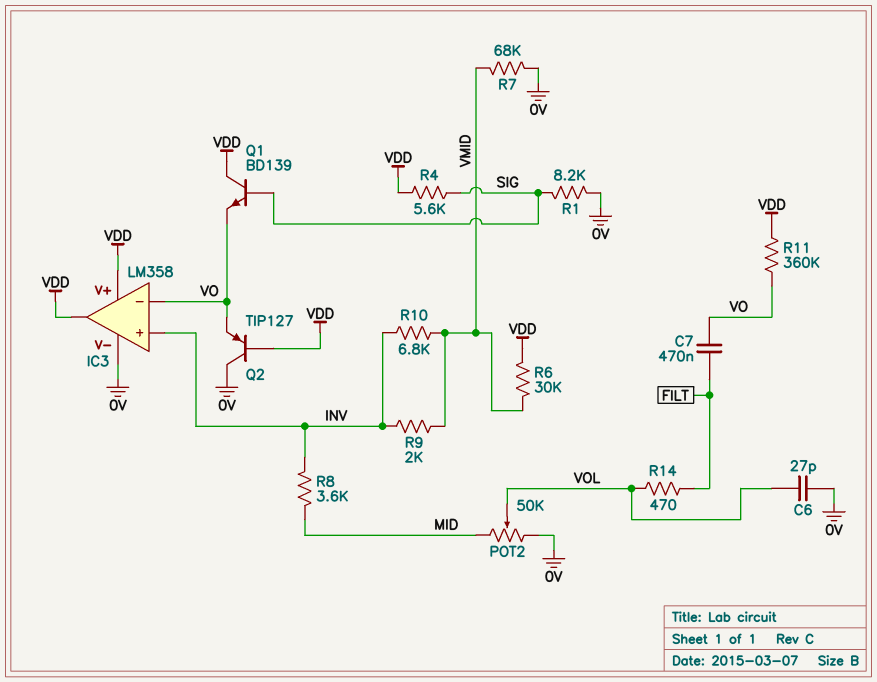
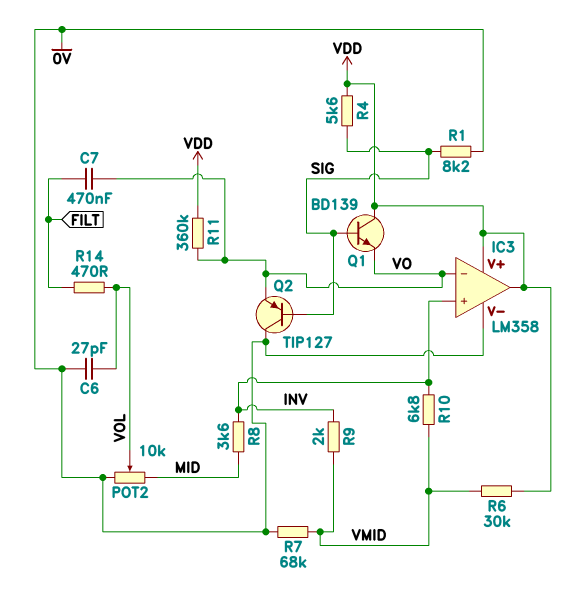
POT2: 50k (0V, MID, wiper VOL) -> 10k (0V, MID, wiper VOL)
Q2: PNP TIP127 (B VDD, C 0V, E VO) -> PNP TIP127 (B SIG, C 0V, E VO)

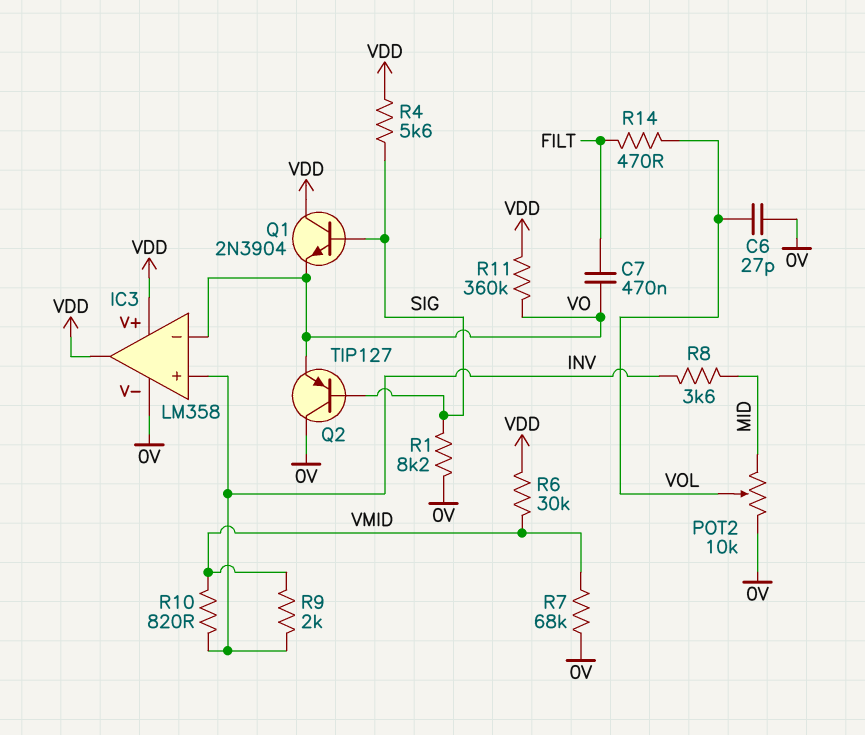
Q1: NPN BD139 (B SIG, C VDD, E VO) -> NPN 2N3904 (B SIG, C VDD, E VO)
R10: 6.8k (INV, VMID) -> 820 (INV, VMID)

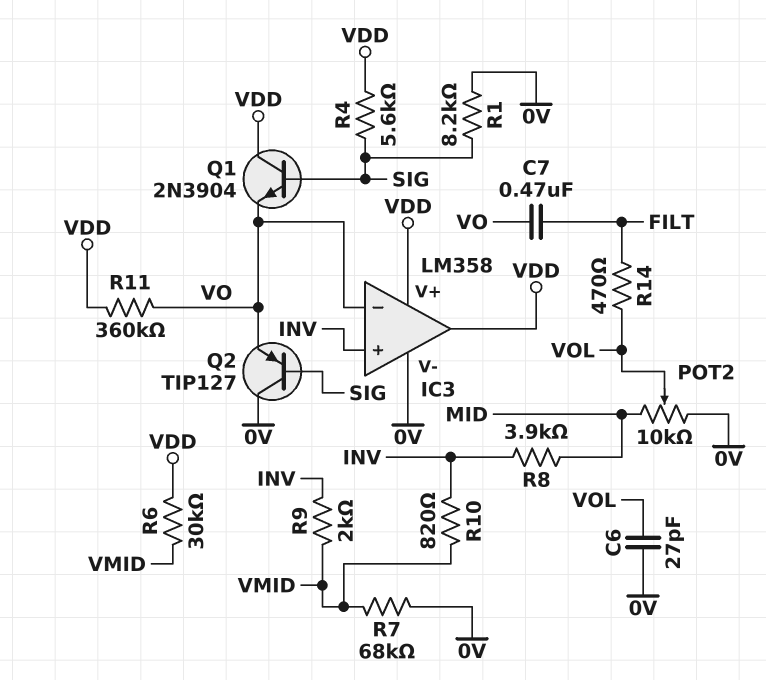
R8: 3.6k (INV, MID) -> 3.9k (INV, MID)

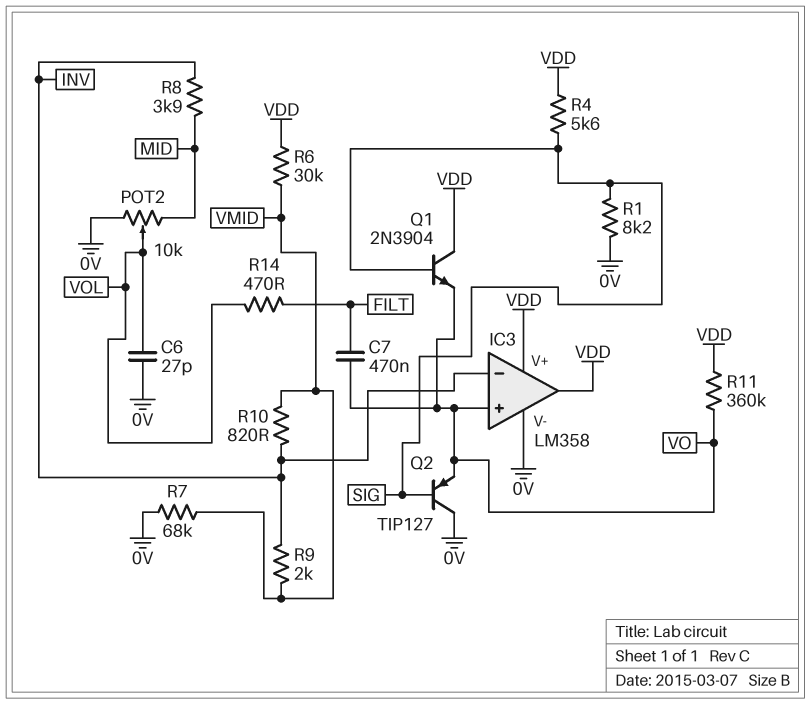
IC3 pin in+: INV -> VO
IC3 pin in-: VO -> INV

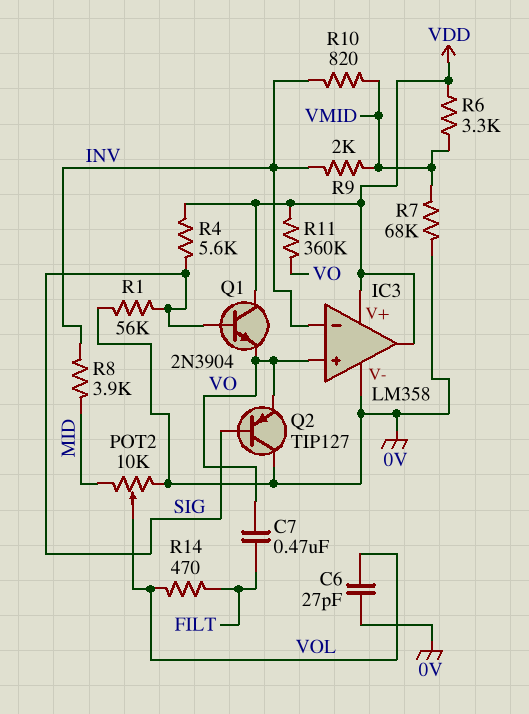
R1: 8.2k (0V, SIG) -> 56k (0V, SIG)
R6: 30k (VDD, VMID) -> 3.3k (VDD, VMID)

